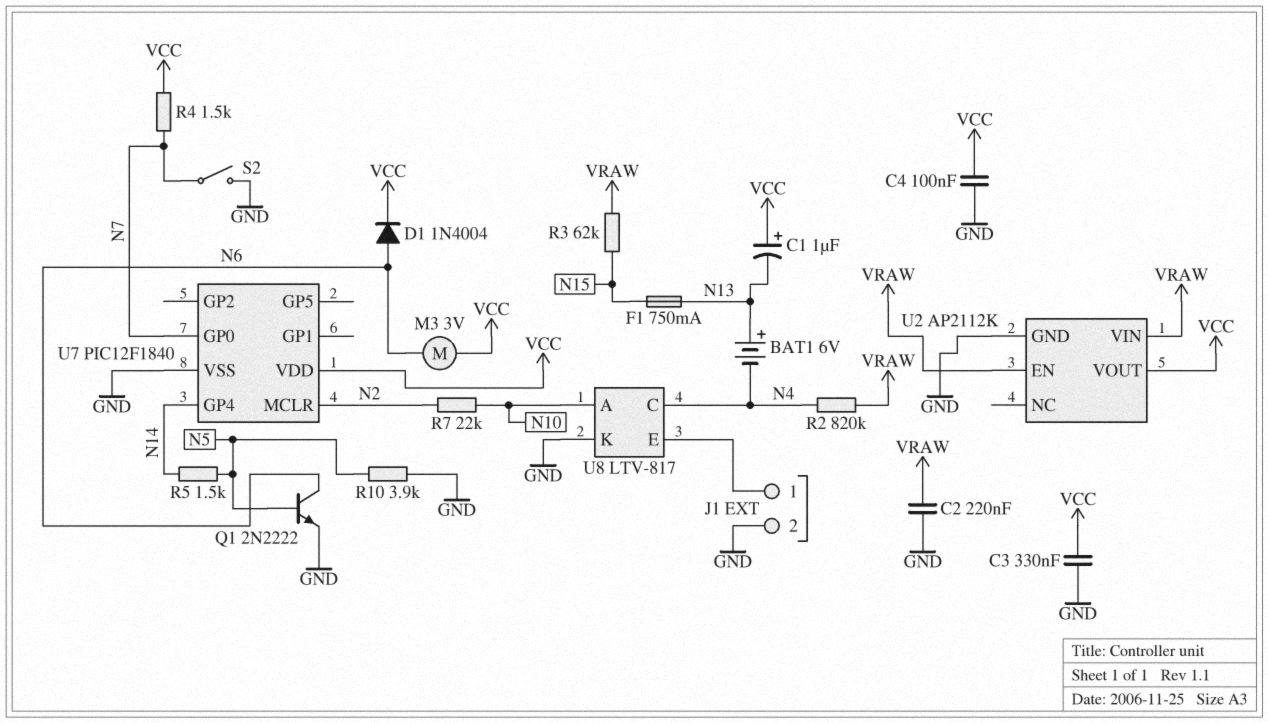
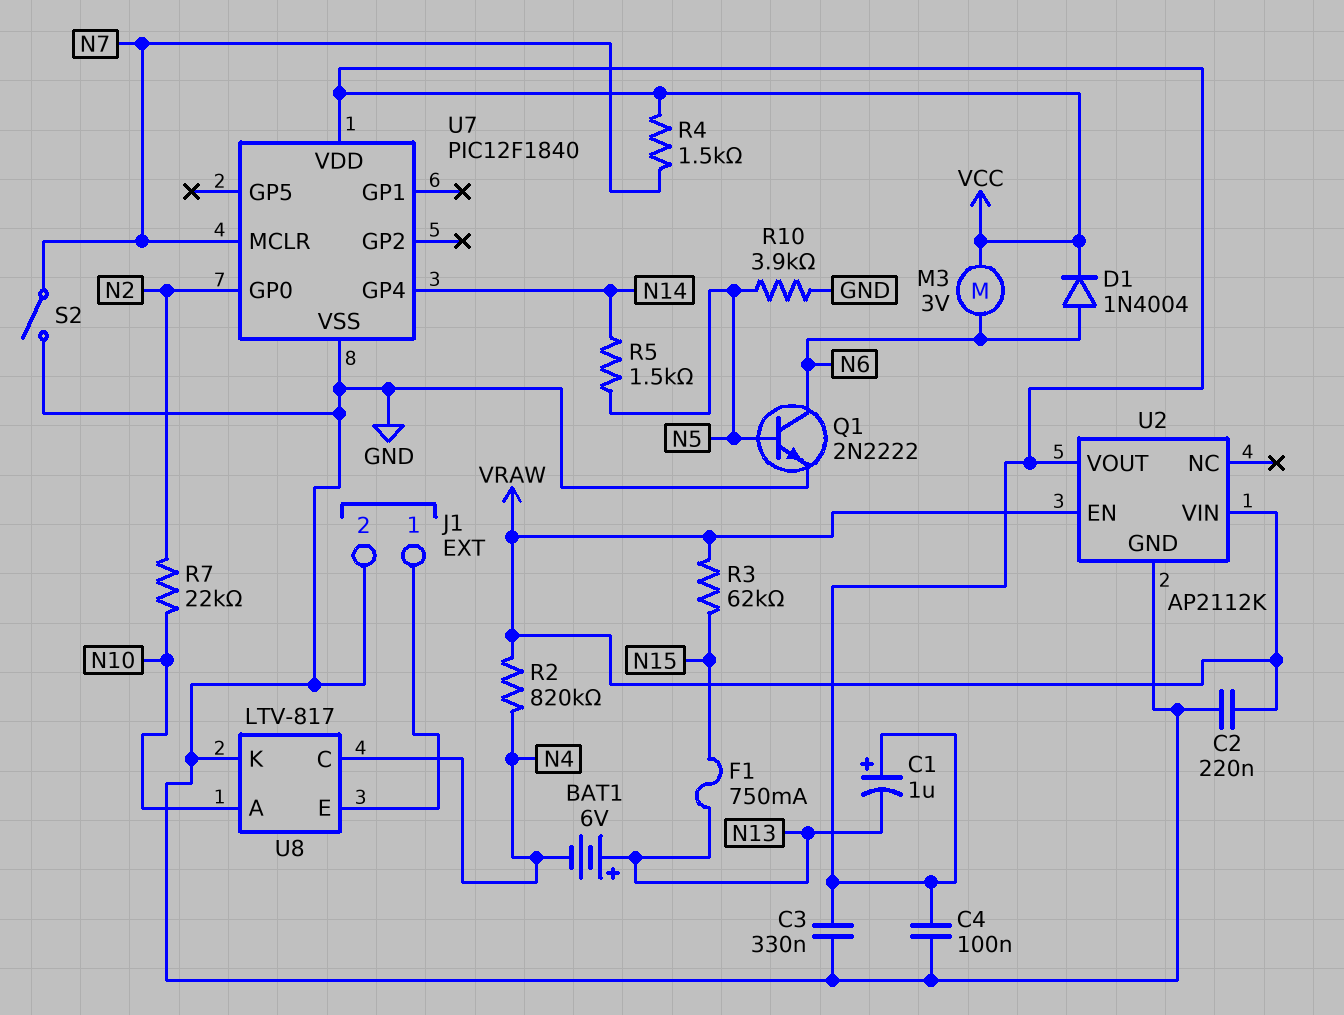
U7 pin GP0: N7 -> N2
U7 pin MCLR: N2 -> N7

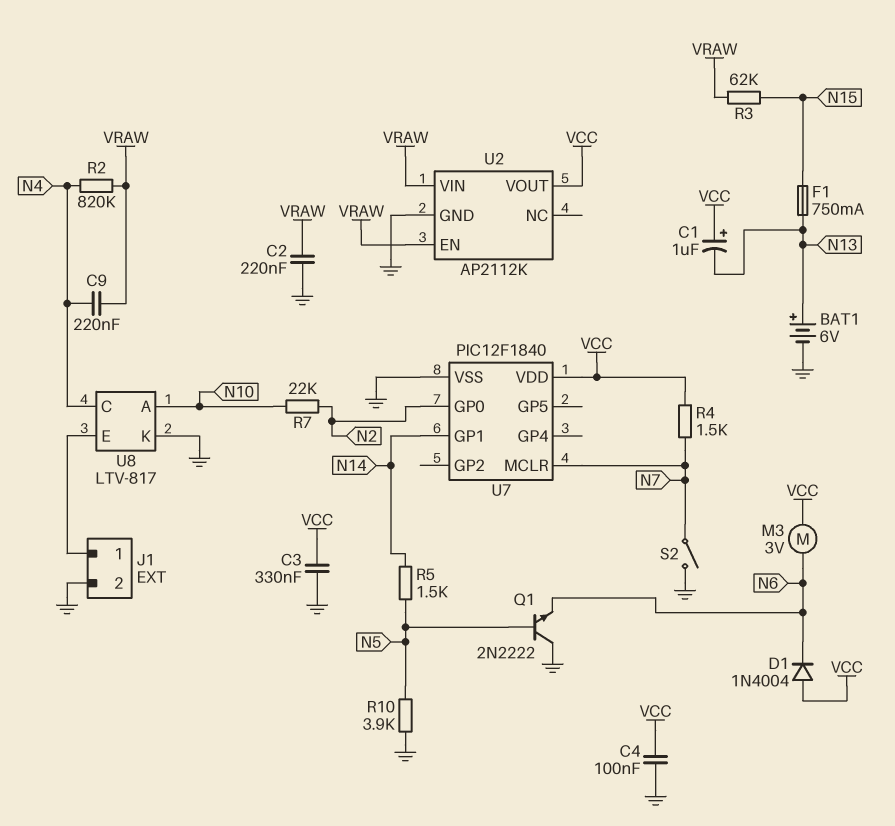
BAT1: 6V (plus N13, minus N4) -> 6V (plus N13, minus GND)
C9: none -> 220nF (N4, VRAW)
D1: diode 1N4004 (A N6, K VCC) -> diode 1N4004 (A VCC, K N6)
Q1: NPN 2N2222 (B N5, C N6, E GND) -> NPN 2N2222 (B N5, C GND, E N6)
U7 pin GP1: none -> N14
U7 pin GP4: N14 -> none

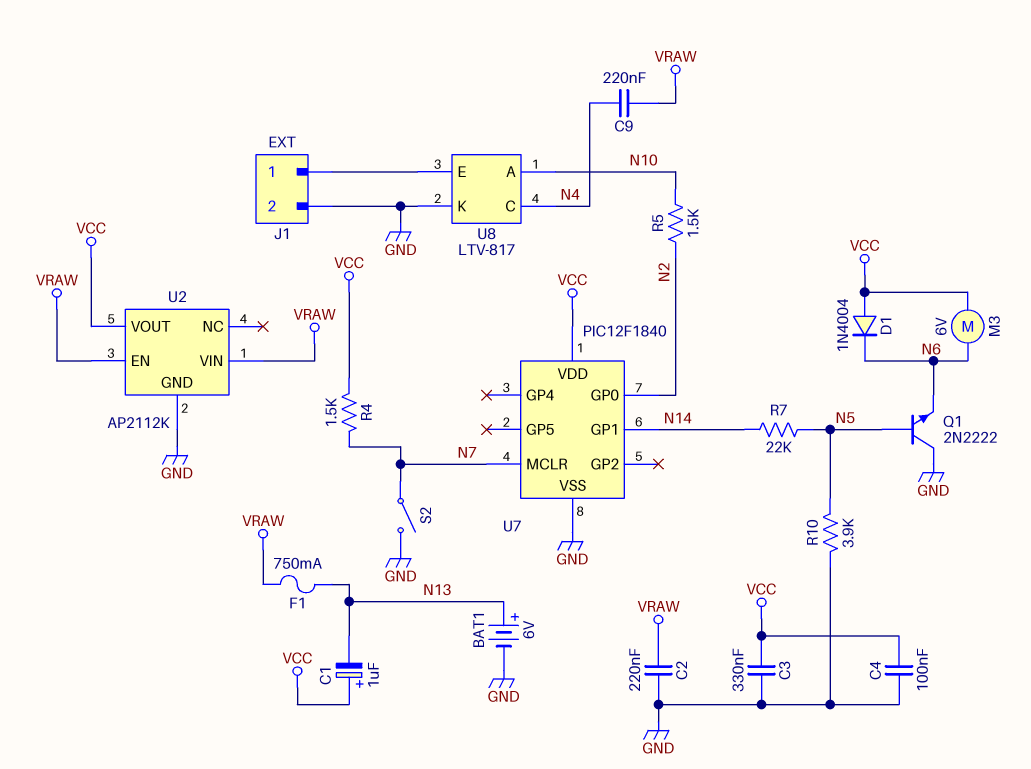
F1: 750mA (N13, N15) -> 750mA (N13, VRAW)
M3: motor 3V (N6, VCC) -> motor 6V (N6, VCC)
R2: 820k (N4, VRAW) -> none
R3: 62k (N15, VRAW) -> none
R5: 1.5k (N5, N14) -> 1.5k (N2, N10)
R7: 22k (N2, N10) -> 22k (N5, N14)

